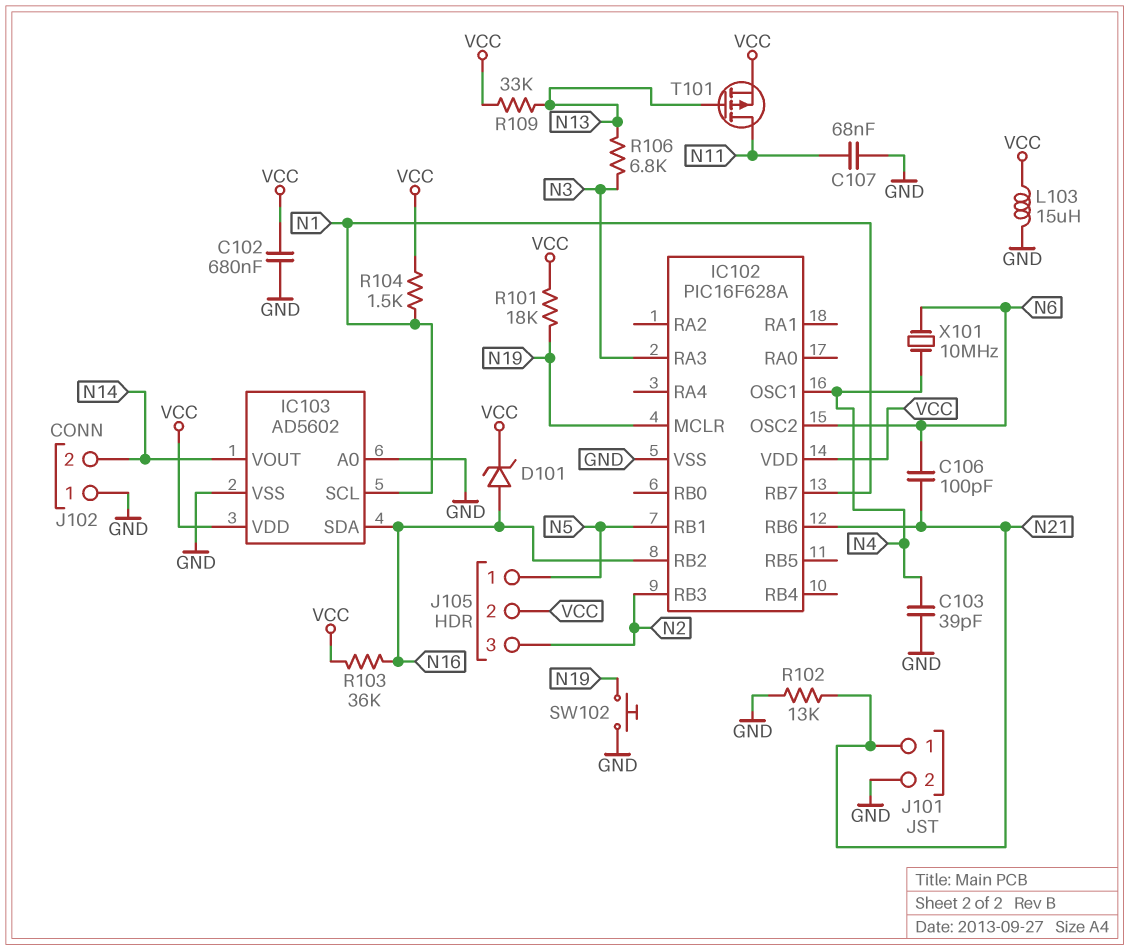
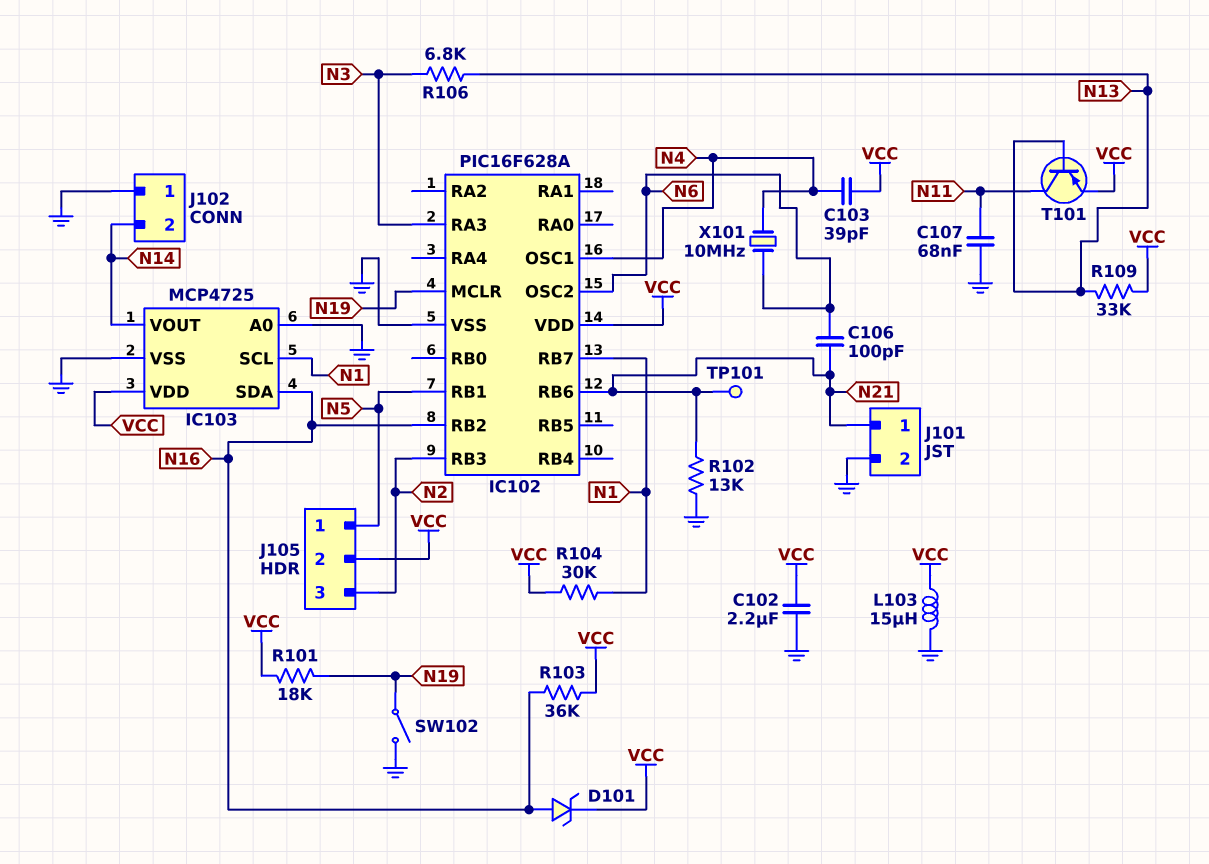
C102: 680nF (GND, VCC) -> 2.2uF (GND, VCC)
C103: 39pF (GND, N4) -> 39pF (N4, VCC)
IC103: AD5602 -> MCP4725
R104: 1.5k (N1, VCC) -> 30k (N1, VCC)
SW102: button (GND, N19) -> switch (GND, N19)
T101: PMOS (G N13, D N11, S VCC) -> PNP (B N13, C N11, E VCC)
TP101: none -> test point (N21)

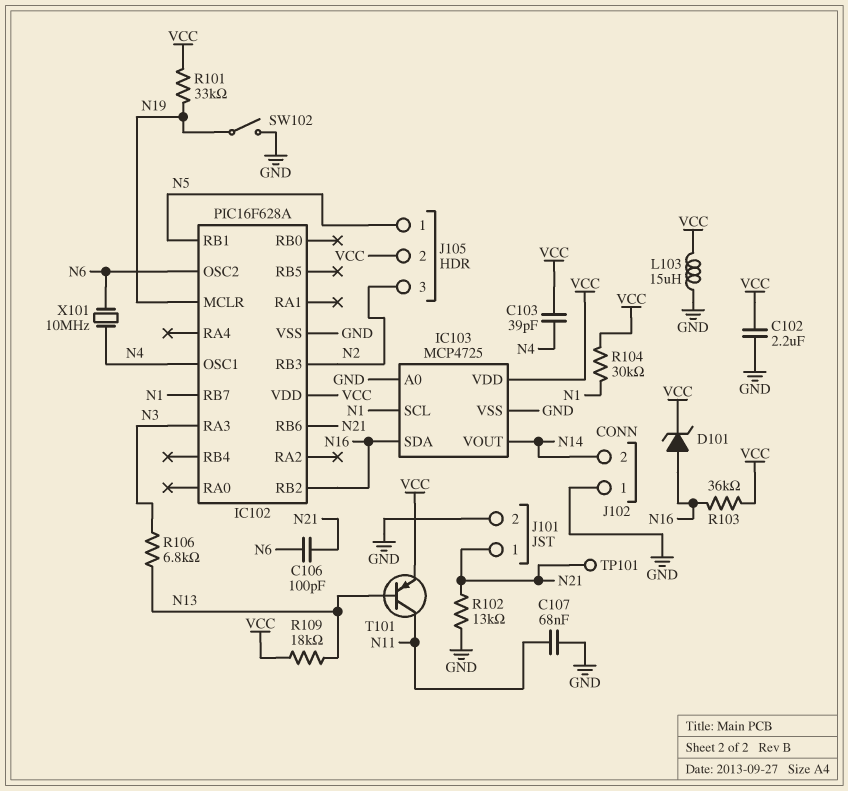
R101: 18k (N19, VCC) -> 33k (N19, VCC)
R109: 33k (N13, VCC) -> 18k (N13, VCC)

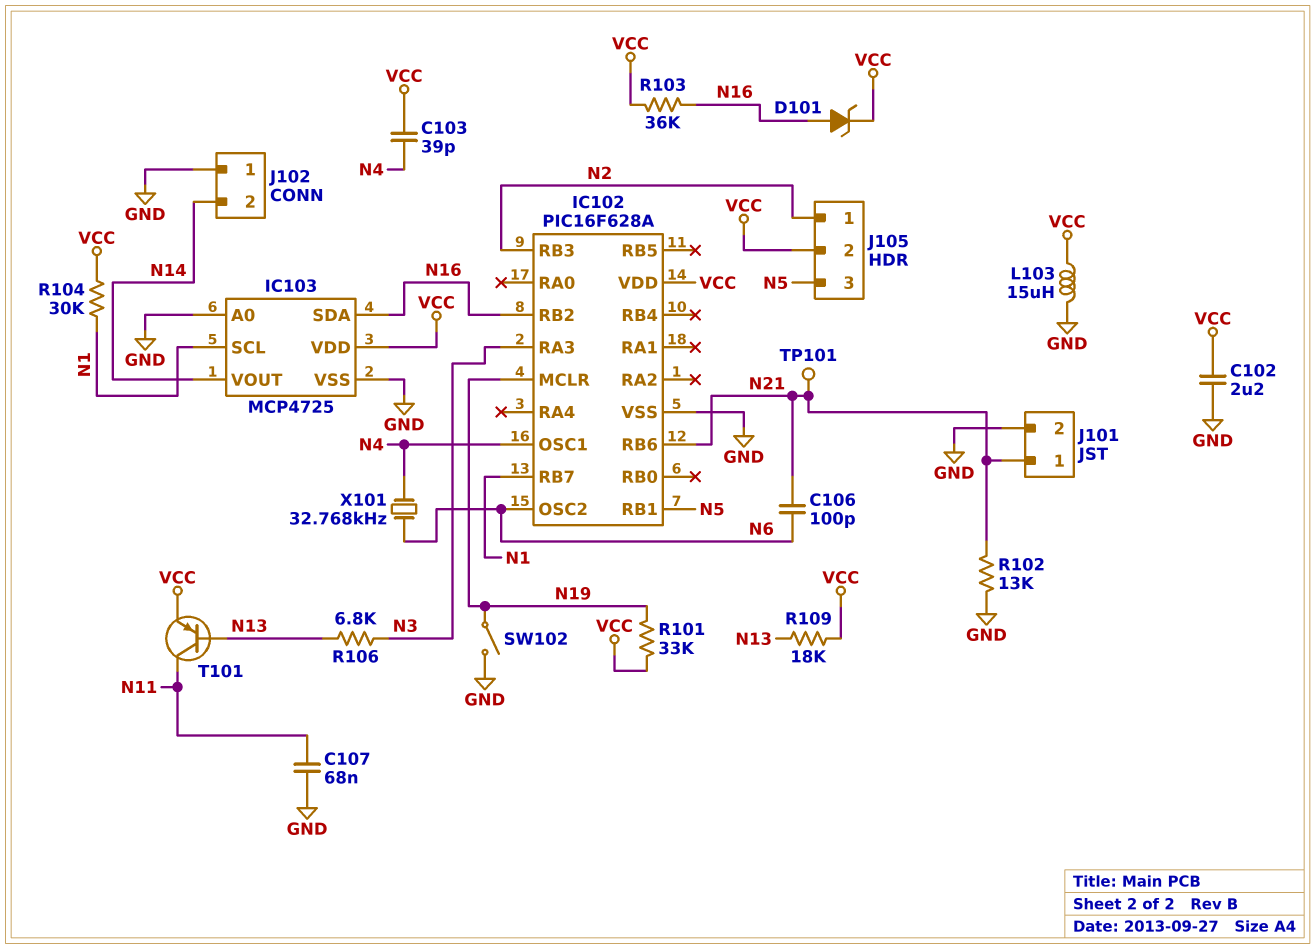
J105 pin 1: N5 -> N2
J105 pin 3: N2 -> N5
X101: 10MHz (N4, N6) -> 32.768kHz (N4, N6)

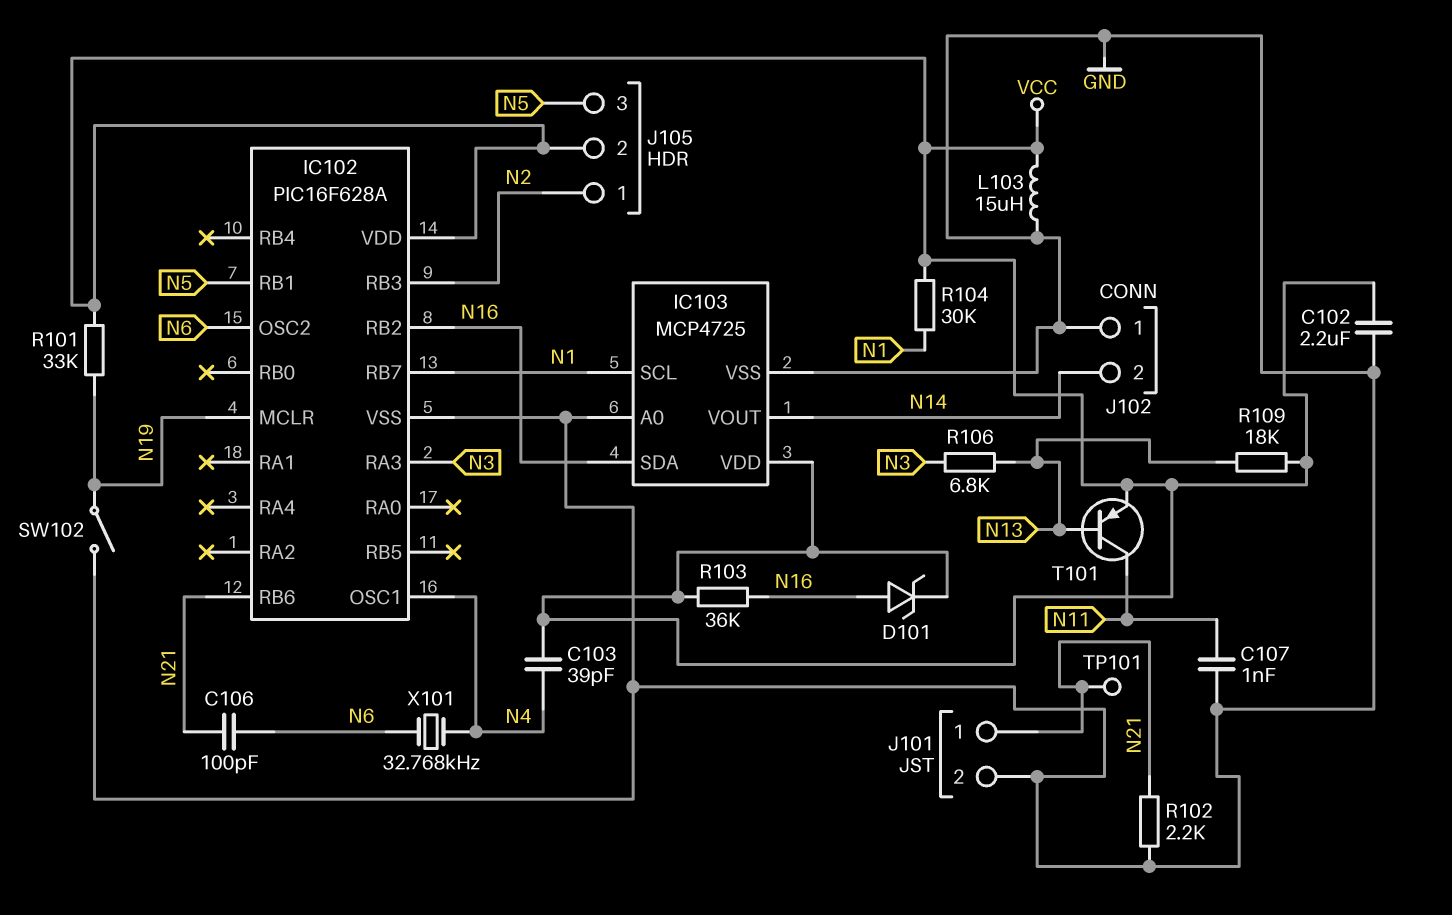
C107: 68nF (GND, N11) -> 1nF (GND, N11)
R102: 13k (GND, N21) -> 2.2k (GND, N21)

